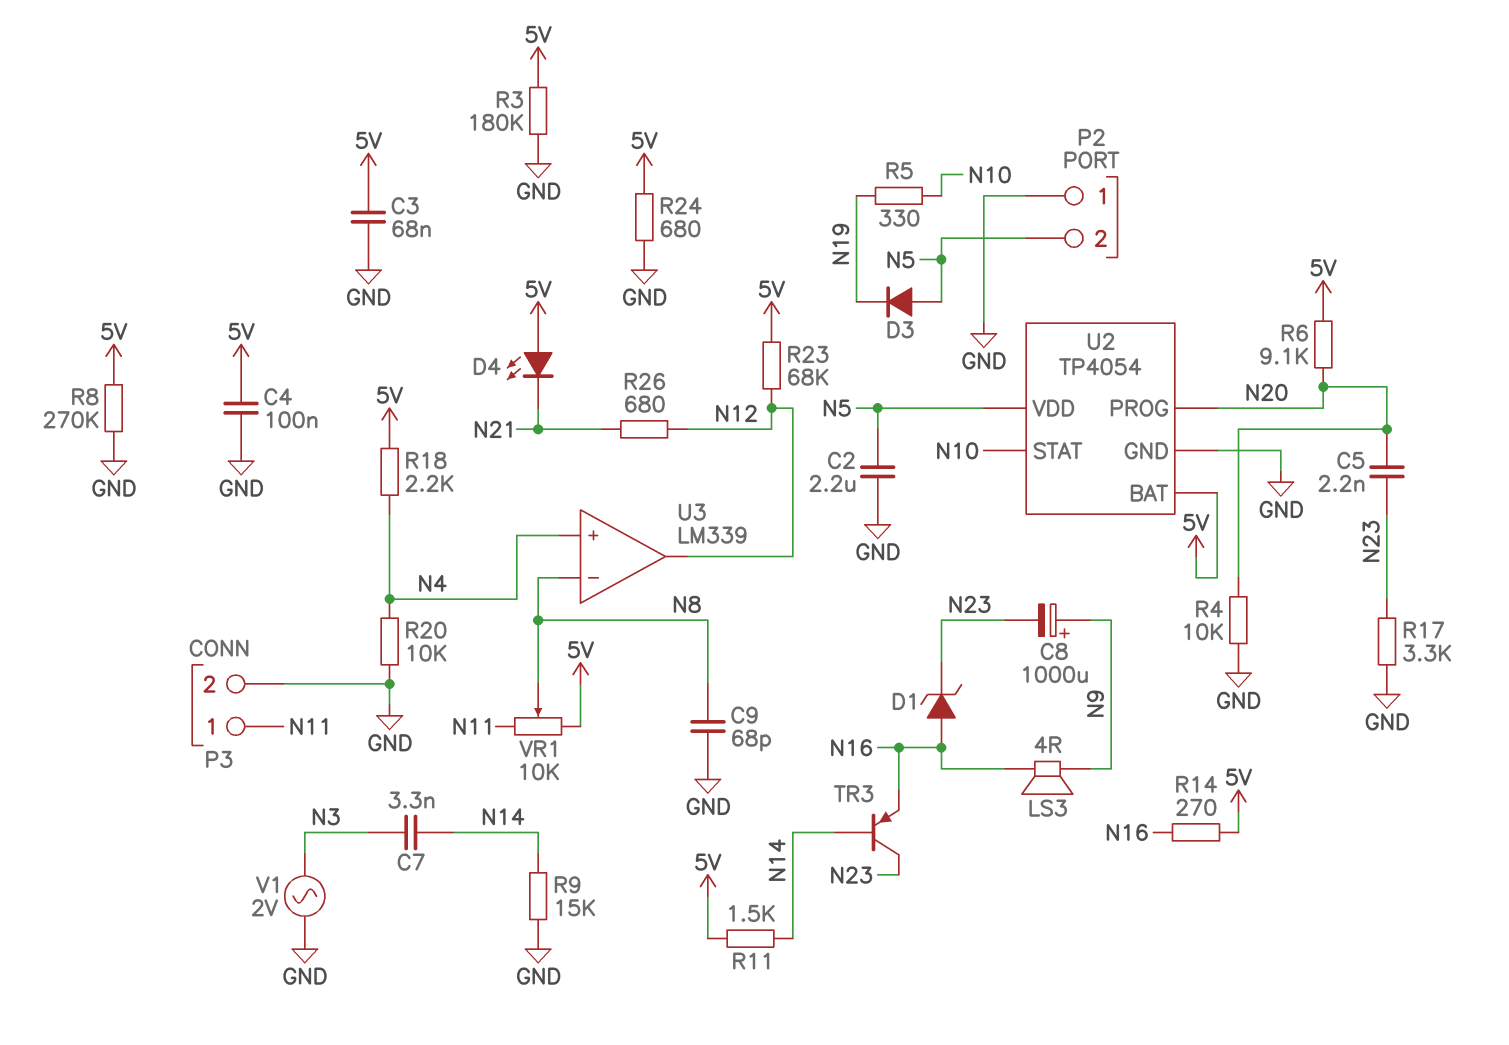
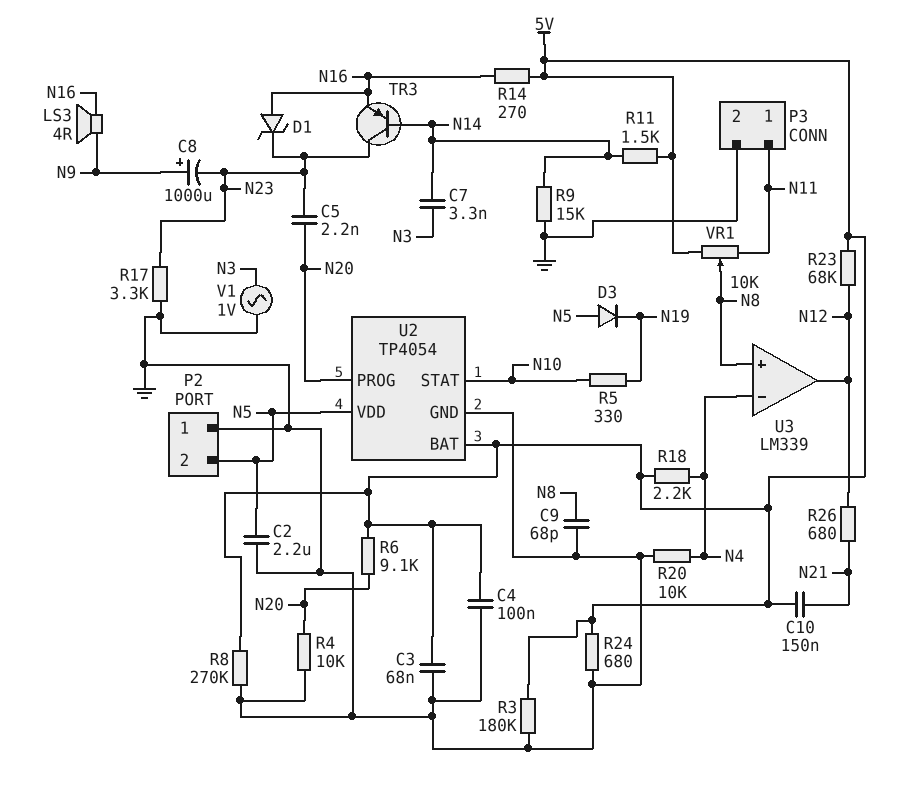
C10: none -> 150nF (5V, N21)
D4: LED (A 5V, K N21) -> none
U3 pin in+: N4 -> N8
U3 pin in-: N8 -> N4
V1: AC 2V (GND, N3) -> AC 1V (GND, N3)

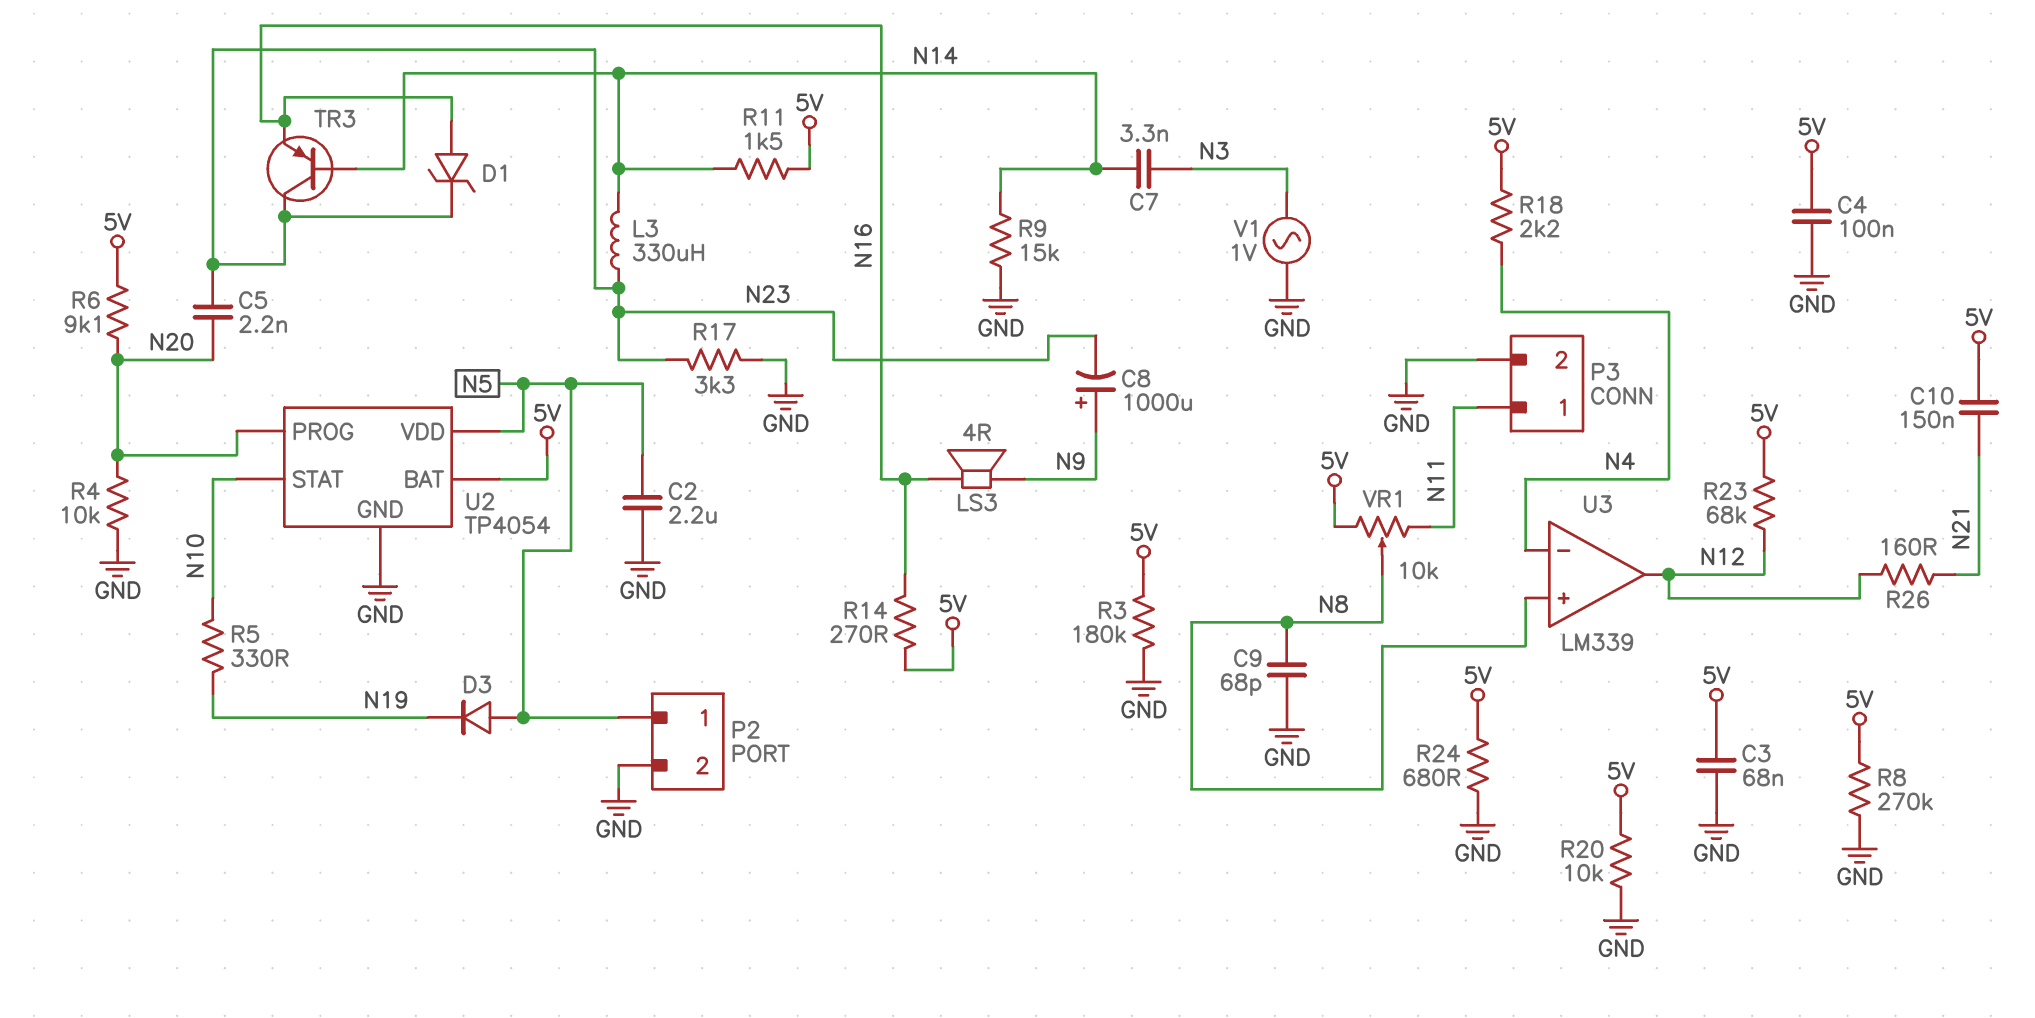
L3: none -> 330uH (N14, N23)
P2 pin 1: GND -> N5
P2 pin 2: N5 -> GND
R20: 10k (GND, N4) -> 10k (5V, GND)
R26: 680 (N12, N21) -> 160 (N12, N21)

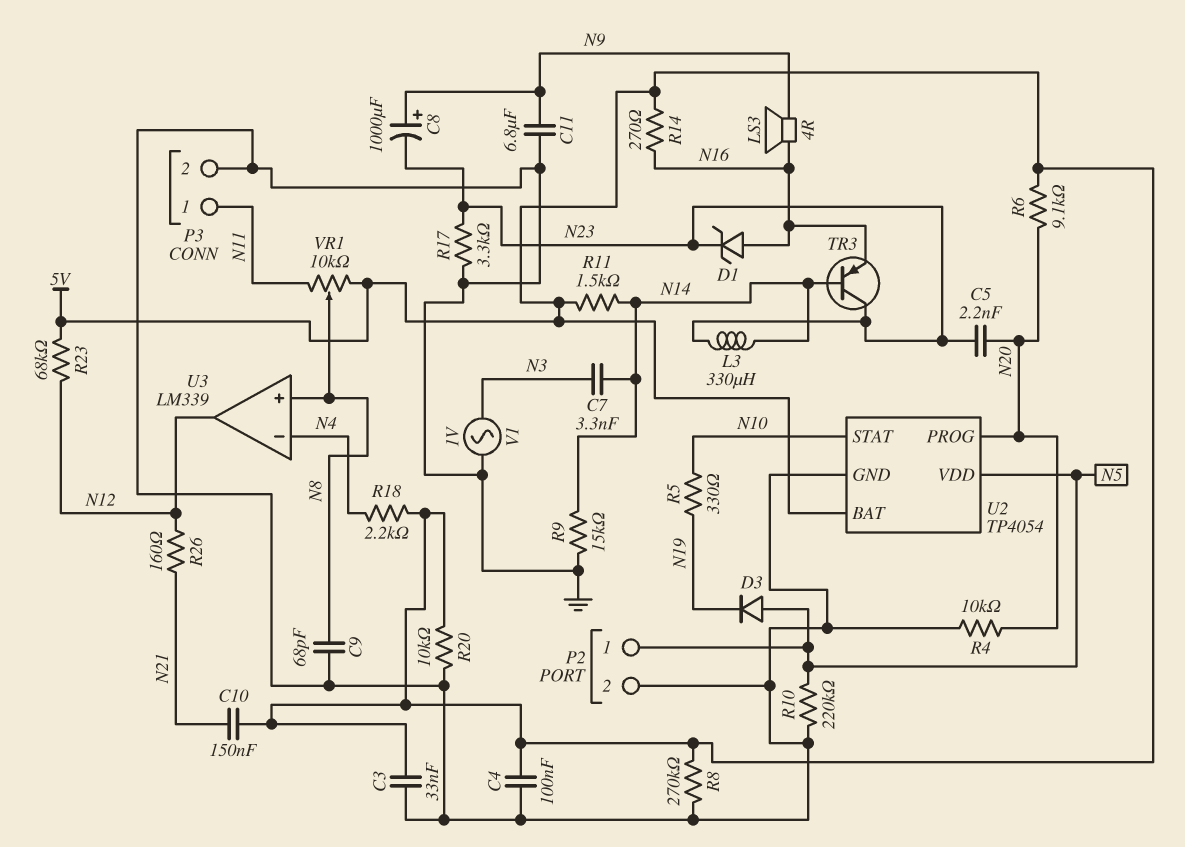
C2: 2.2uF (GND, N5) -> none
C3: 68nF (5V, GND) -> 33nF (5V, GND)
C11: none -> 6.8uF (GND, N9)
R3: 180k (5V, GND) -> none
R10: none -> 220k (GND, N5)
R24: 680 (5V, GND) -> none

